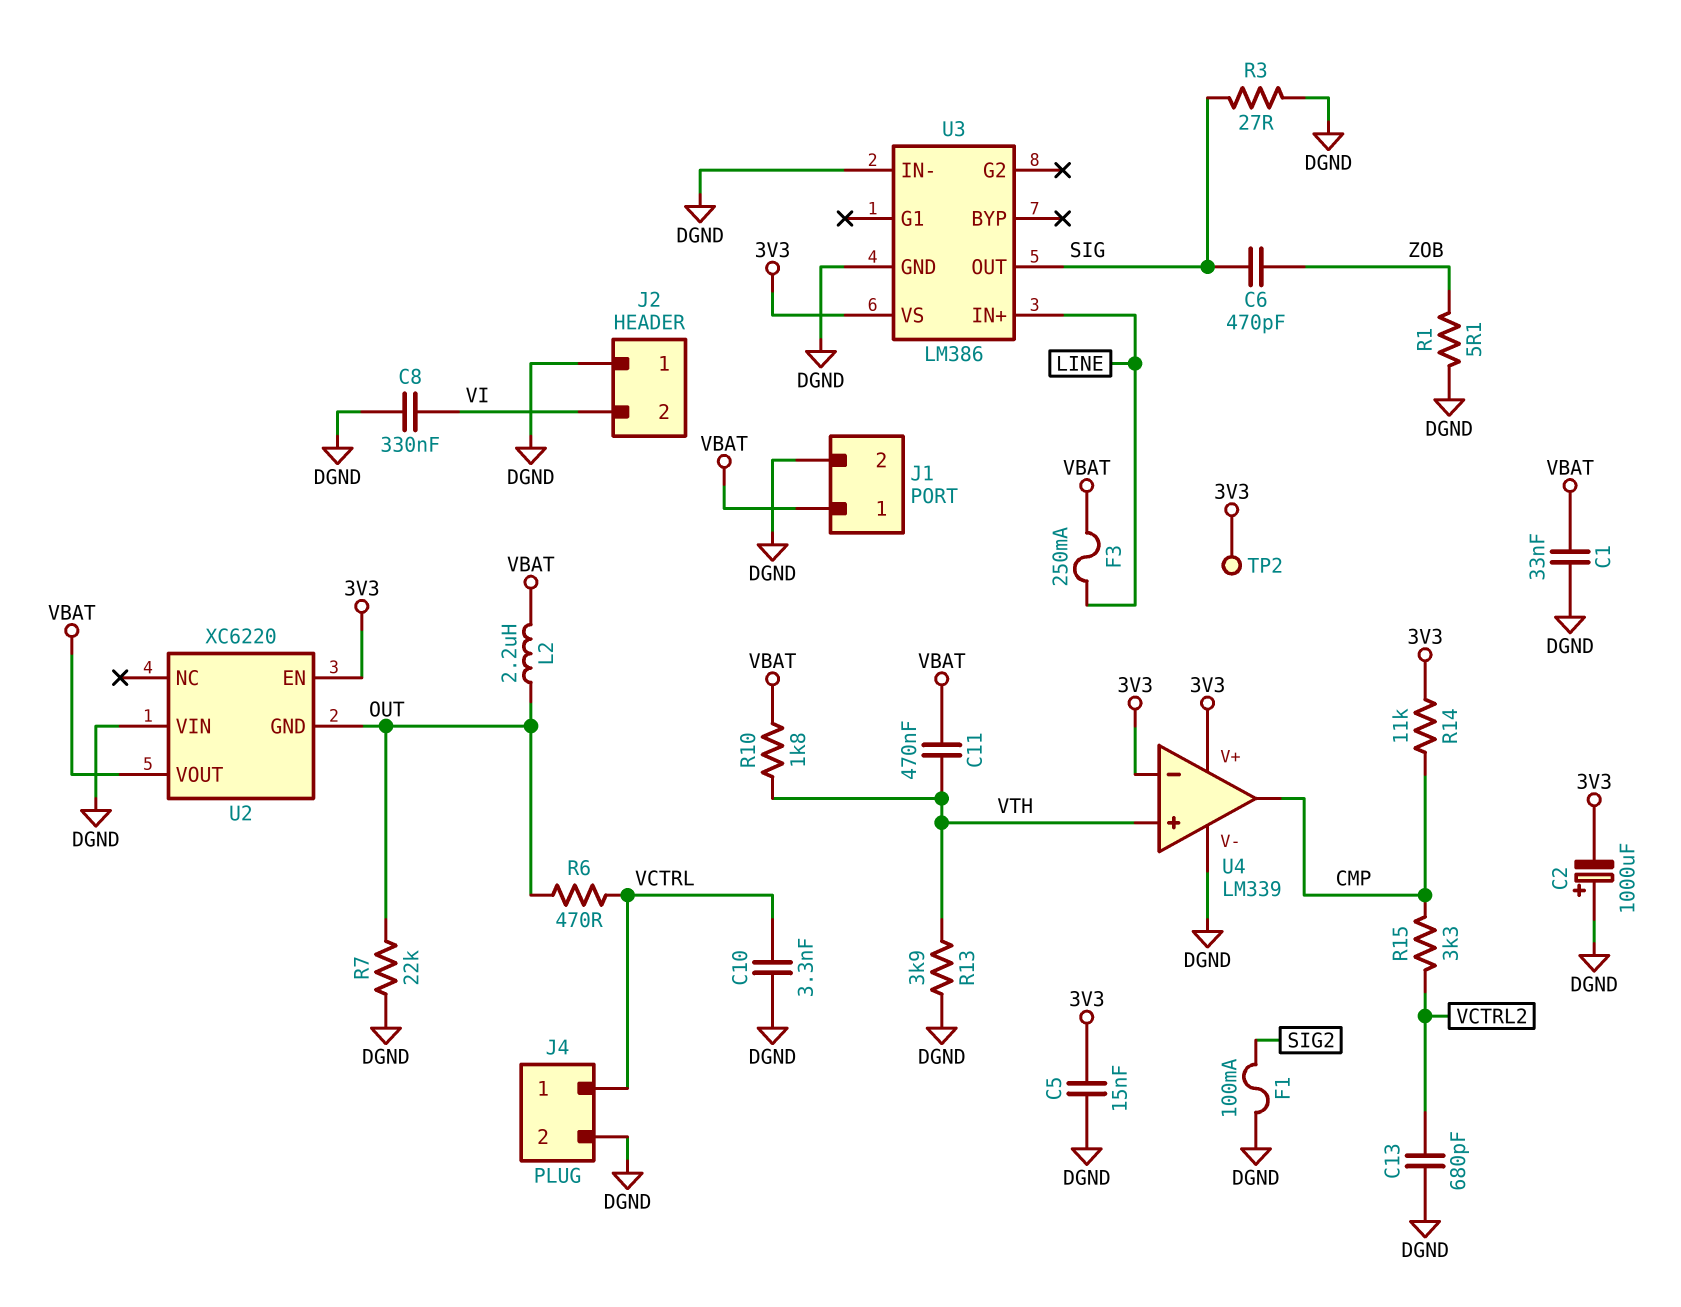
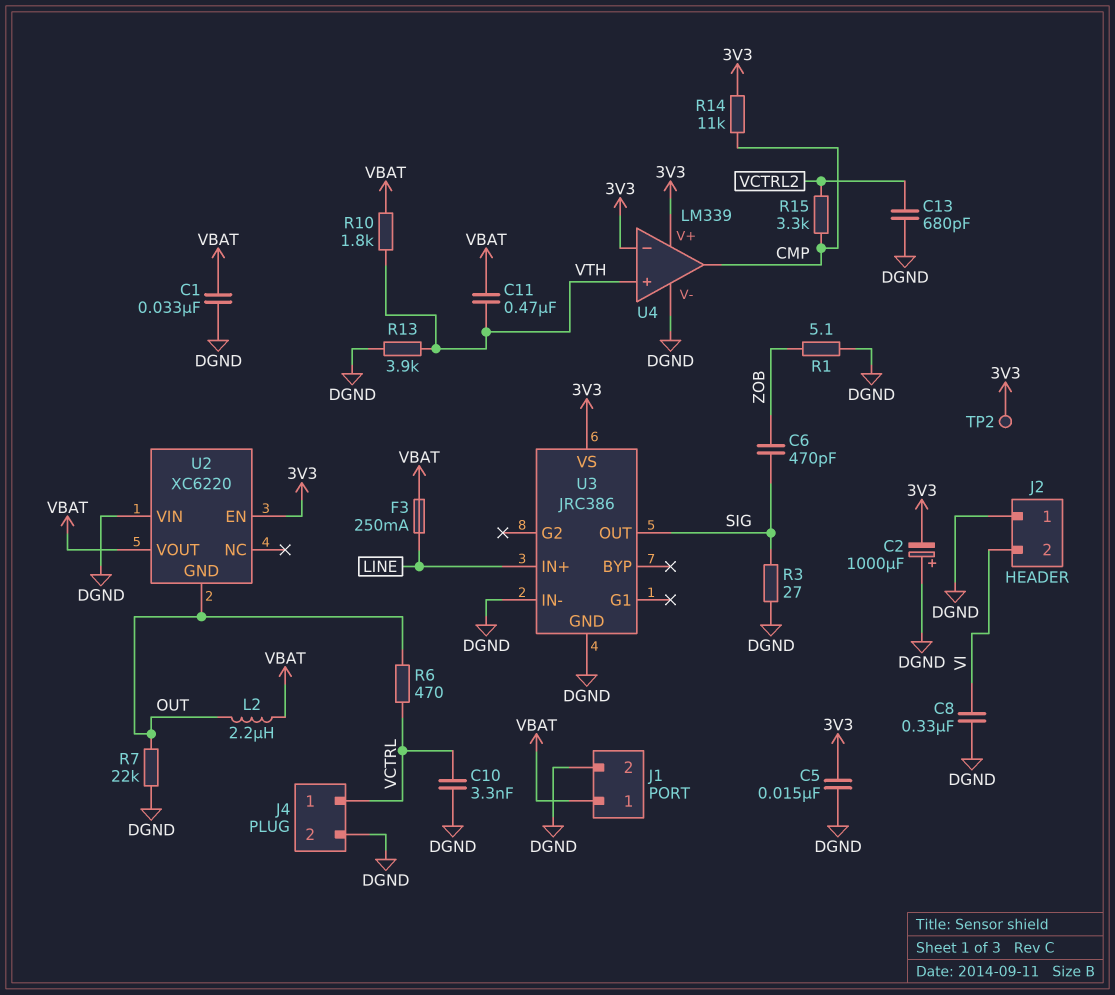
F1: 100mA (DGND, SIG2) -> none
U3: LM386 -> JRC386

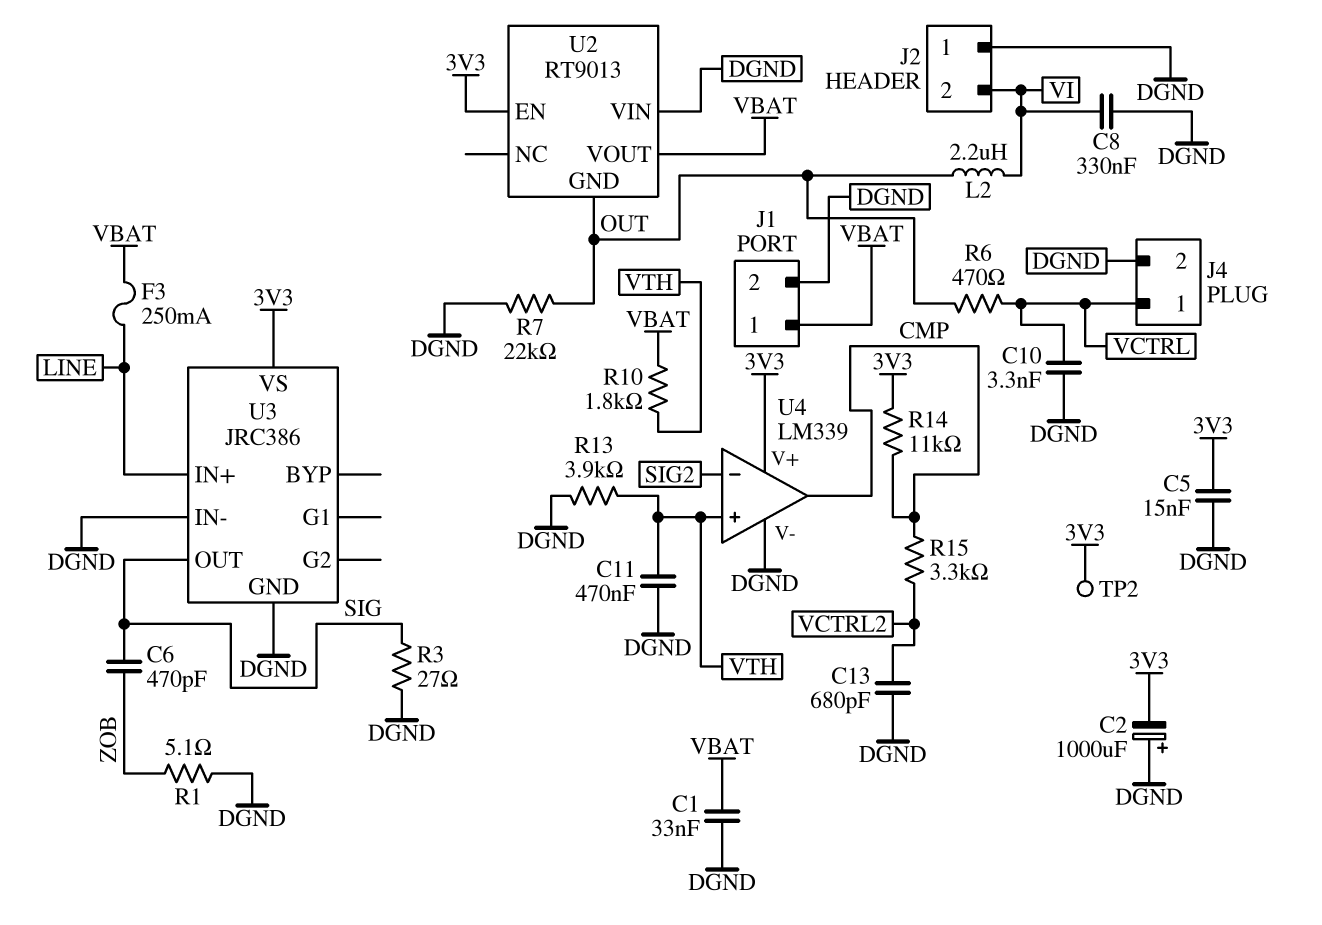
C11: 470nF (VBAT, VTH) -> 470nF (DGND, VTH)
L2: 2.2uH (OUT, VBAT) -> 2.2uH (OUT, VI)
U2: XC6220 -> RT9013
U4 pin in-: 3V3 -> SIG2

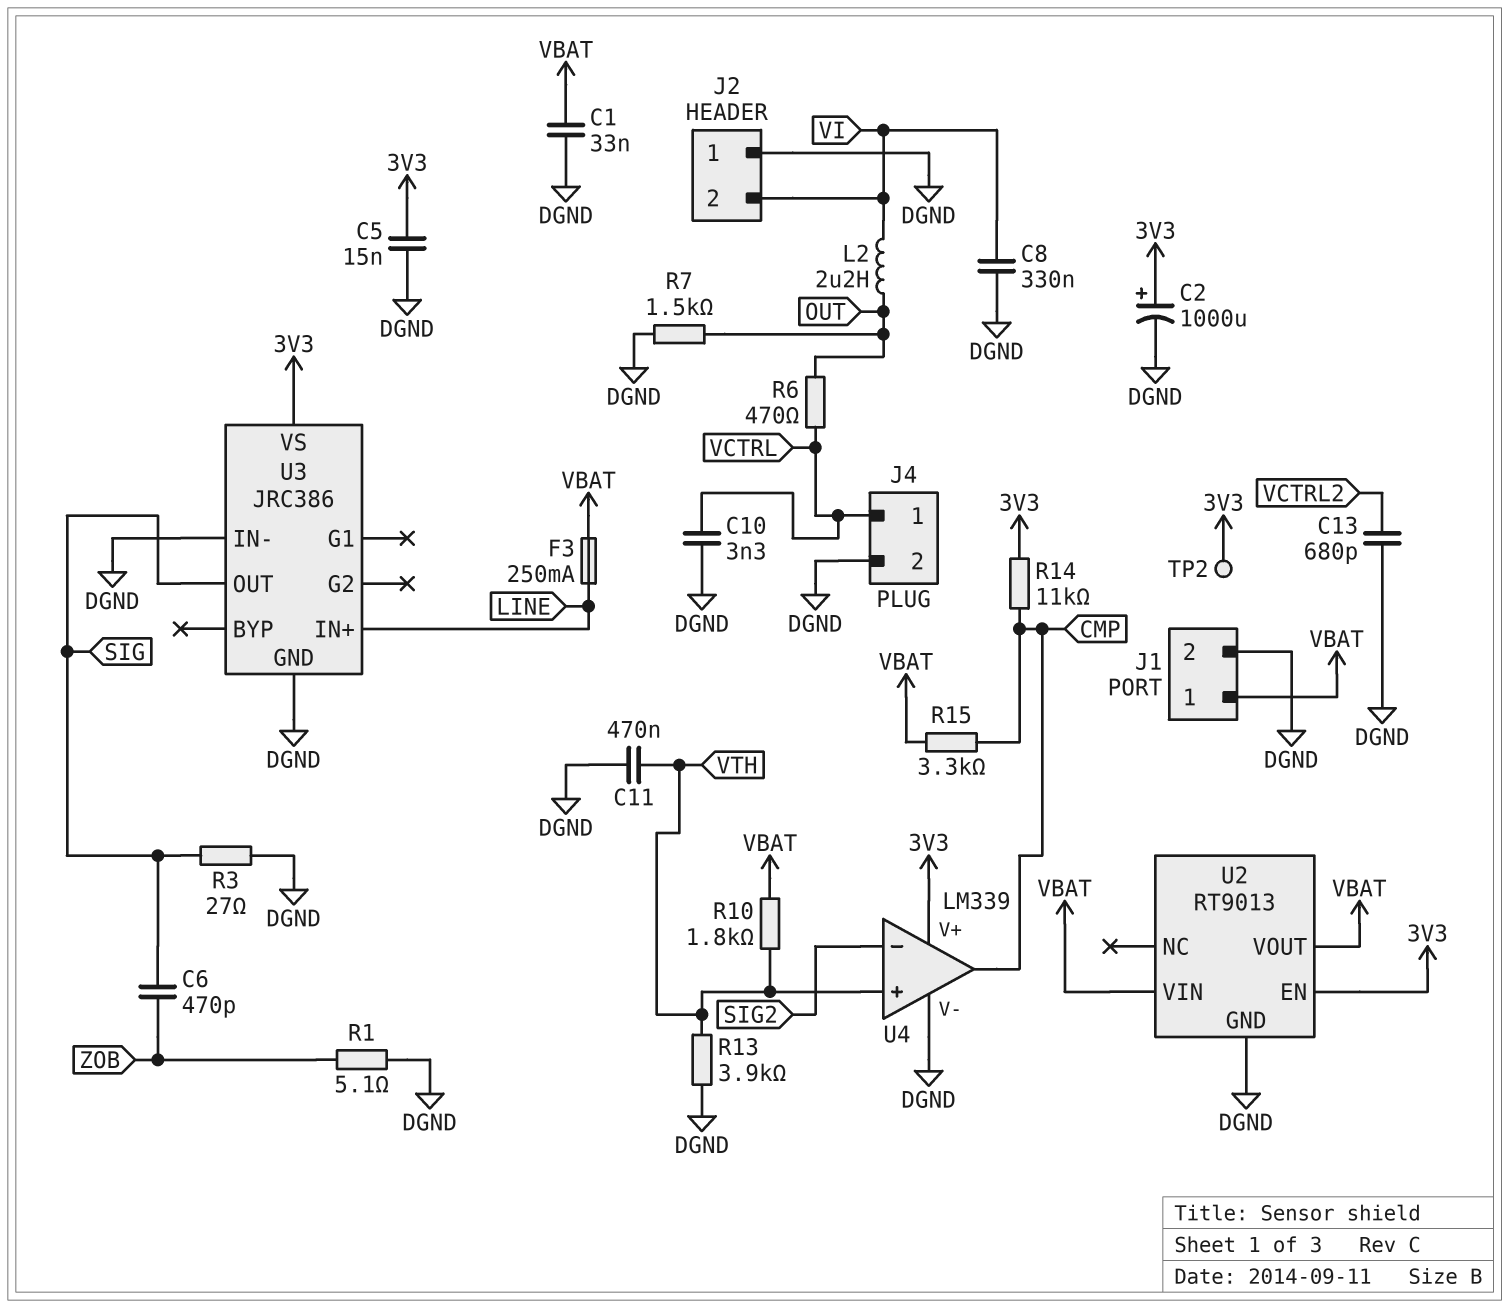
C2: 1000uF (plus DGND, minus 3V3) -> 1000uF (plus 3V3, minus DGND)
R7: 22k (DGND, OUT) -> 1.5k (DGND, OUT)
R15: 3.3k (CMP, VCTRL2) -> 3.3k (CMP, VBAT)
U2 pin GND: OUT -> DGND
U2 pin VIN: DGND -> VBAT

